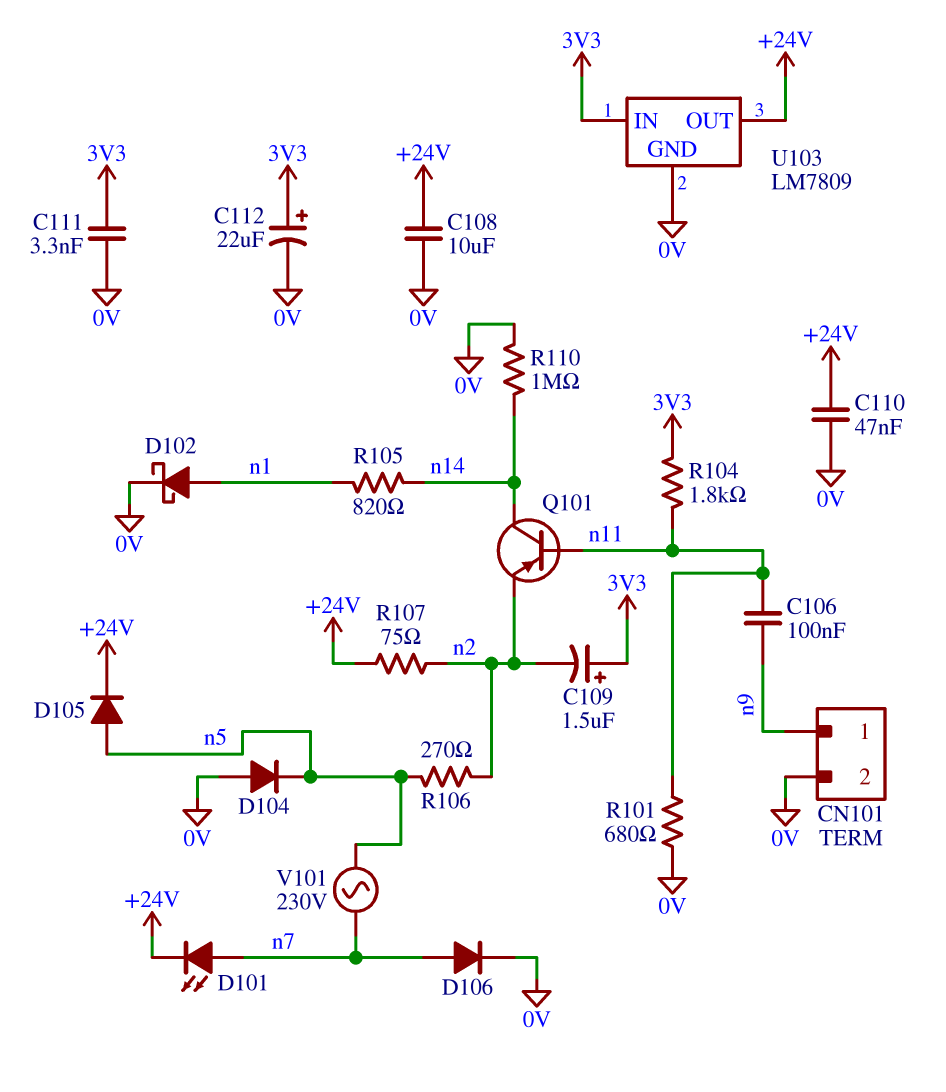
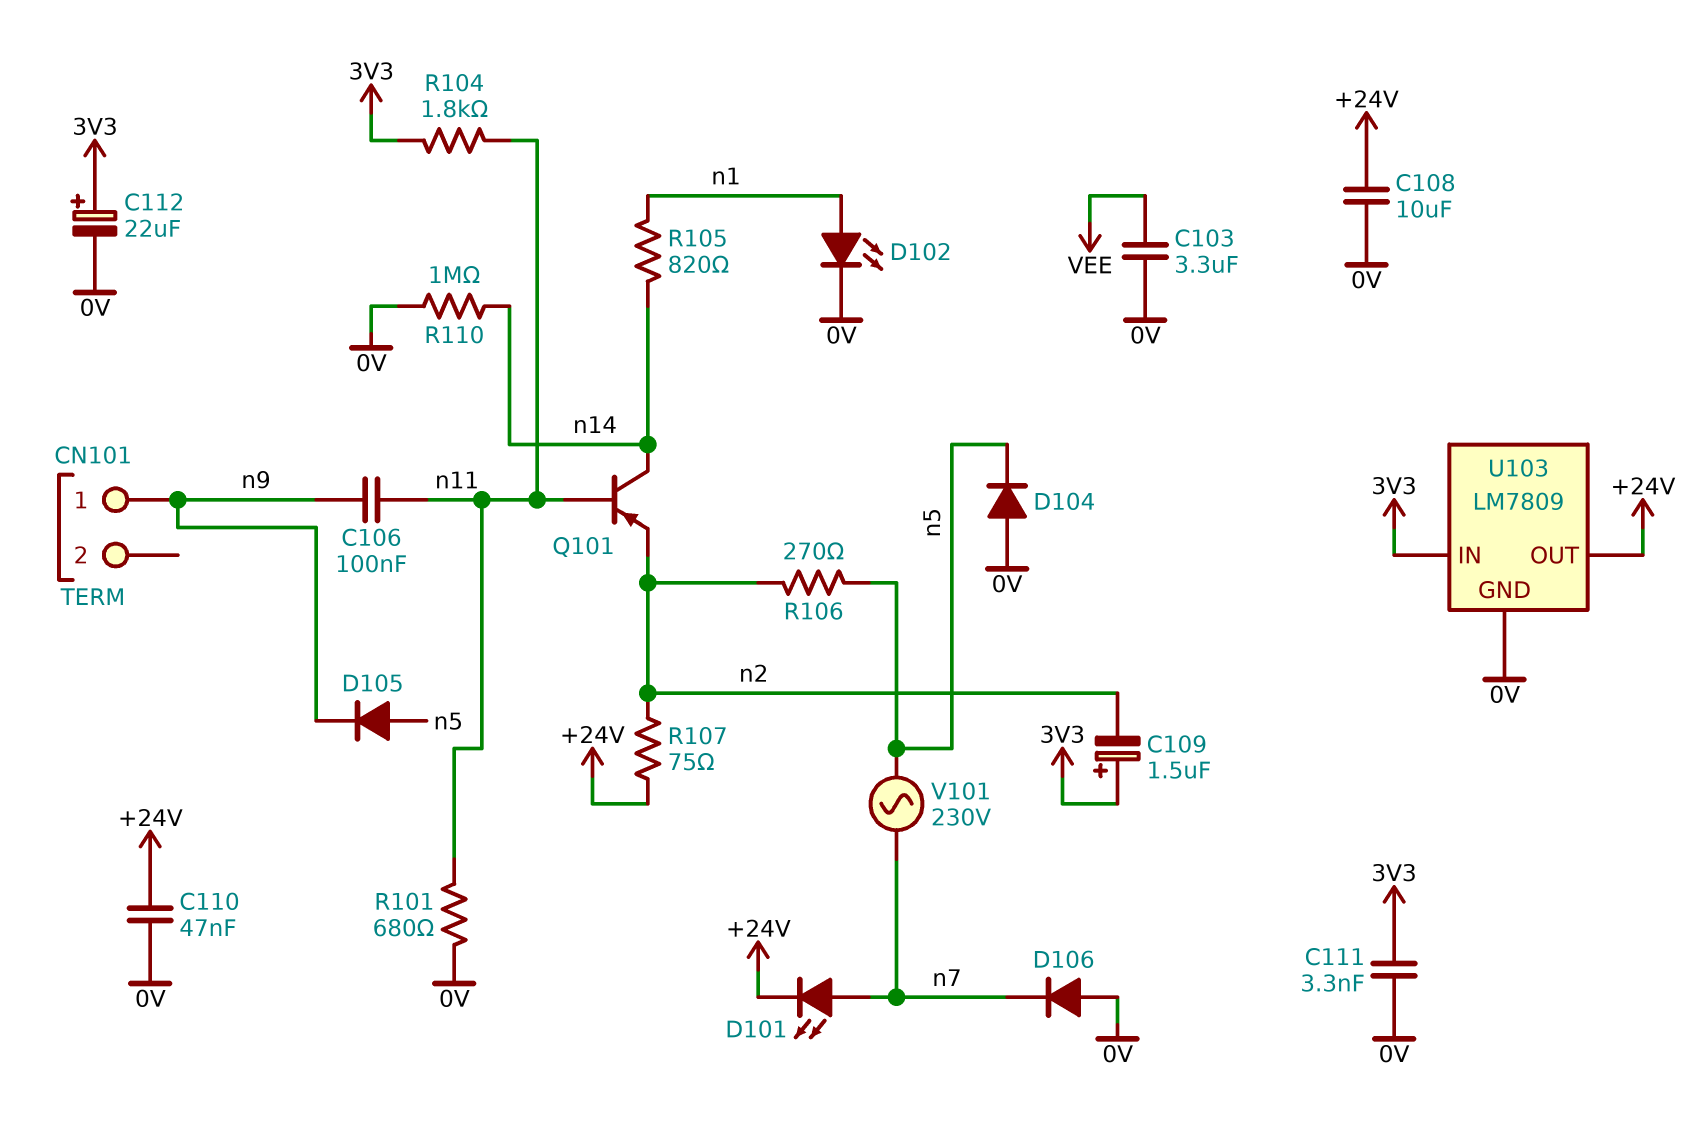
C103: none -> 3.3uF (0V, VEE)
CN101 pin 2: 0V -> none
D102: schottky (A n1, K 0V) -> LED (A n1, K 0V)
D105: diode (A n5, K +24V) -> diode (A n5, K n9)
D106: diode (A n7, K 0V) -> diode (A 0V, K n7)

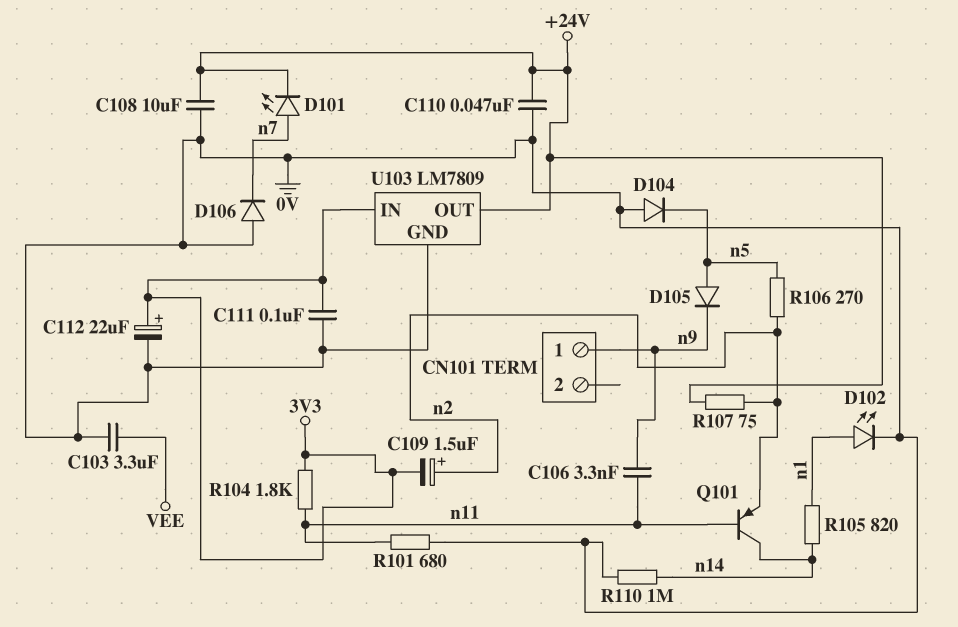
C106: 100nF (n9, n11) -> 3.3nF (n9, n11)
C109: 1.5uF (plus 3V3, minus n2) -> 1.5uF (plus n2, minus 3V3)
C111: 3.3nF (0V, 3V3) -> 100nF (0V, 3V3)
V101: AC 230V (n5, n7) -> none

